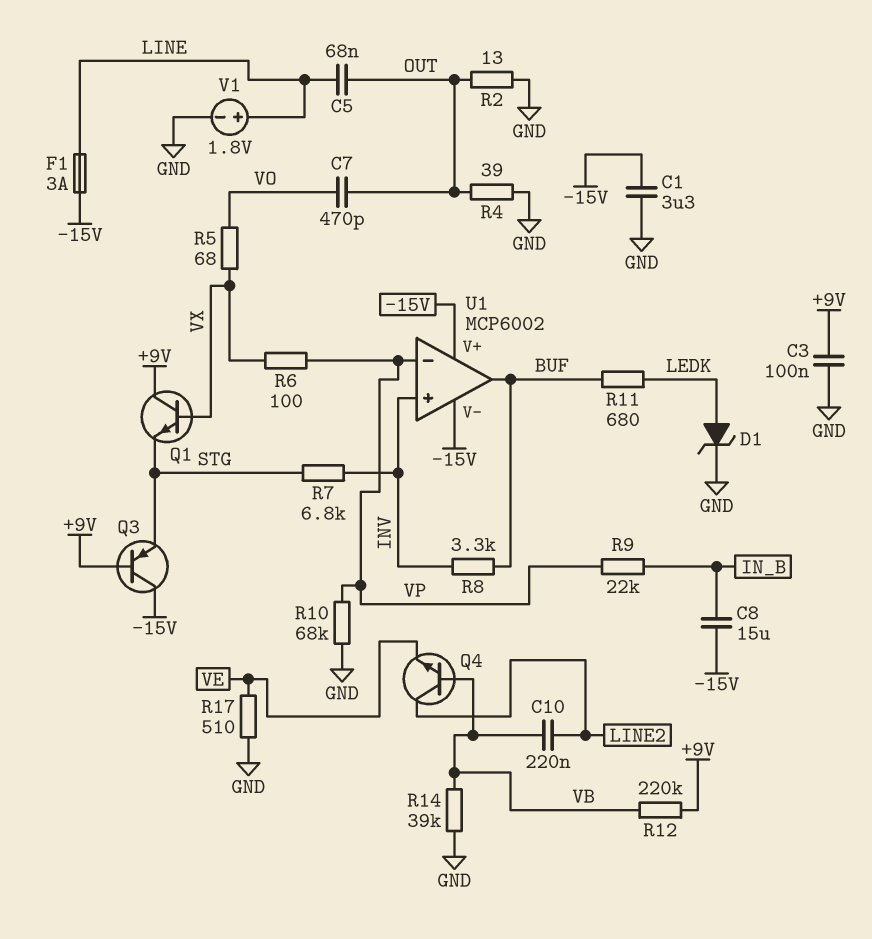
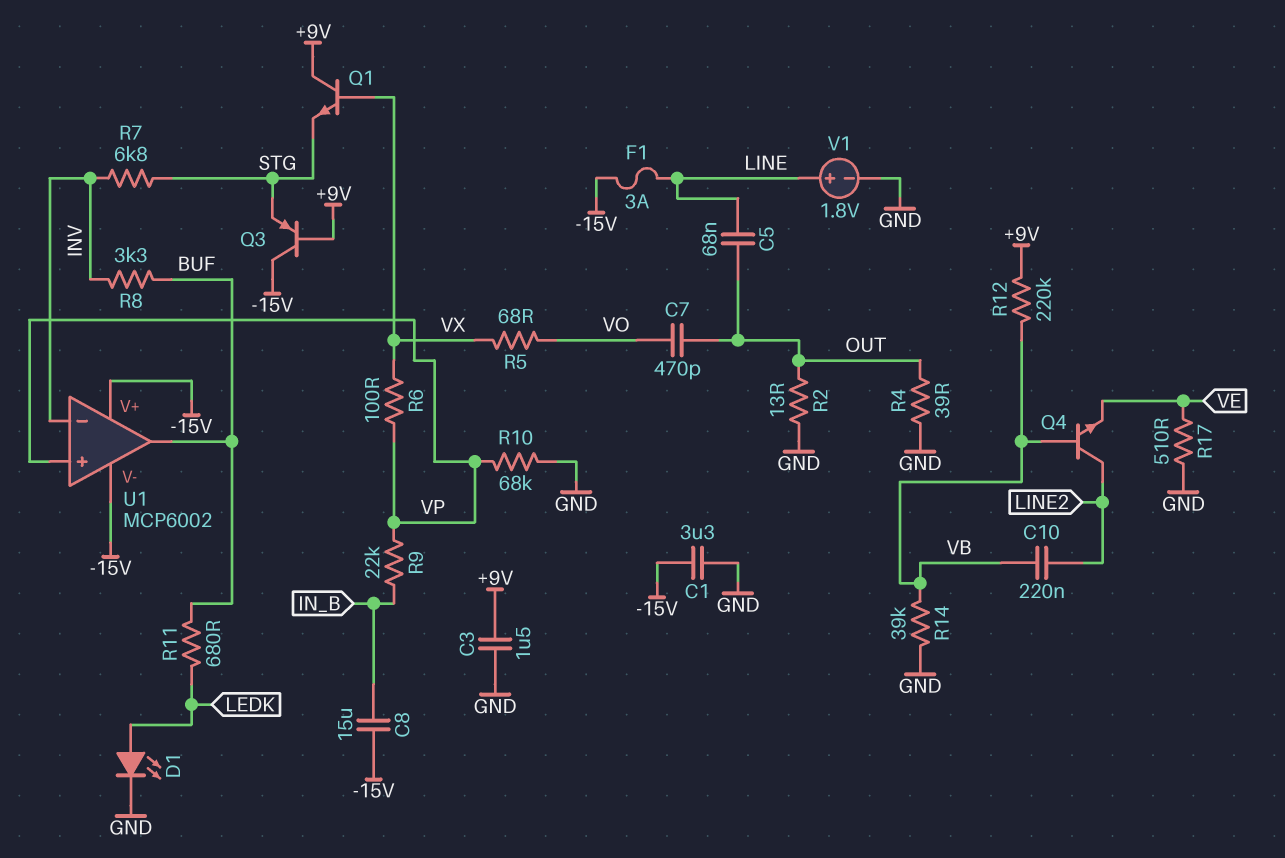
C3: 100nF (+9V, GND) -> 1.5uF (+9V, GND)
D1: zener (A LEDK, K GND) -> LED (A LEDK, K GND)
U1 pin in+: INV -> VP
U1 pin in-: VP -> INV

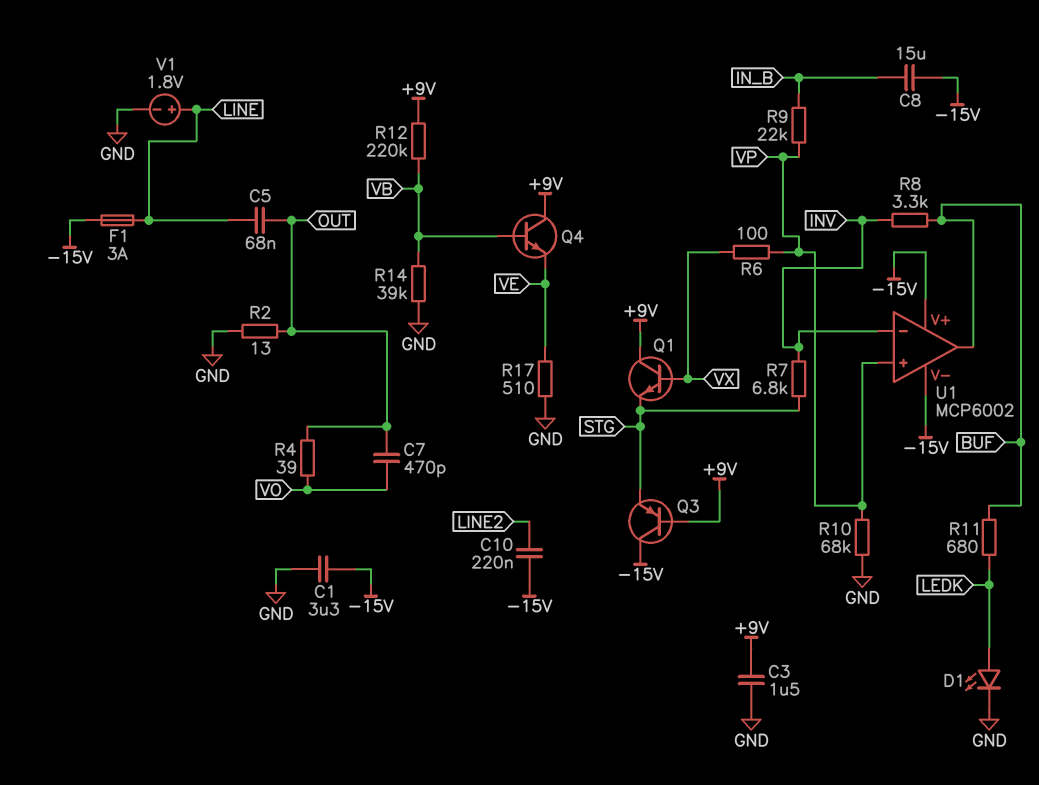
C10: 220nF (LINE2, VB) -> 220nF (-15V, LINE2)
Q4: NPN (B VB, C LINE2, E VE) -> NPN (B VB, C +9V, E VE)
R4: 39 (GND, OUT) -> 39 (OUT, VO)
R5: 68 (VO, VX) -> none

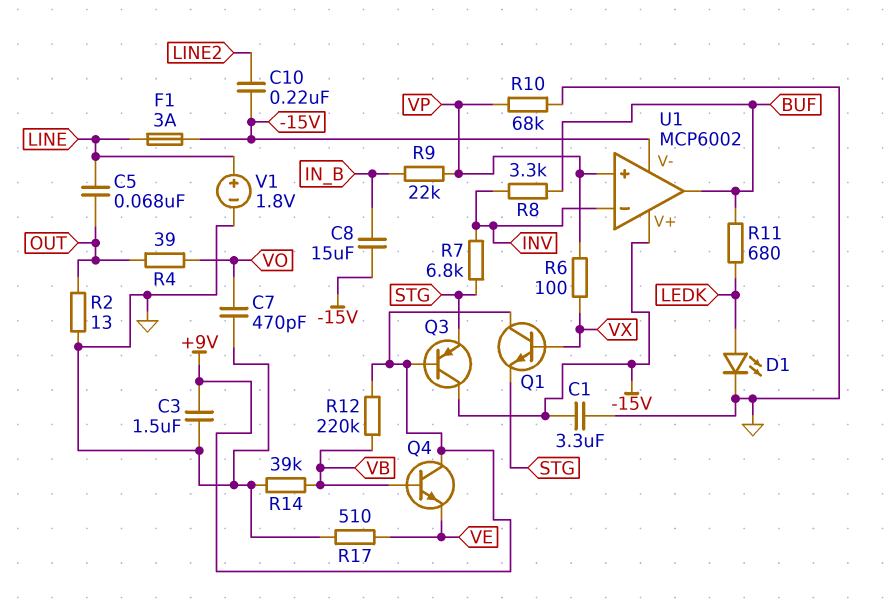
C7: 470pF (OUT, VO) -> 470pF (GND, VO)

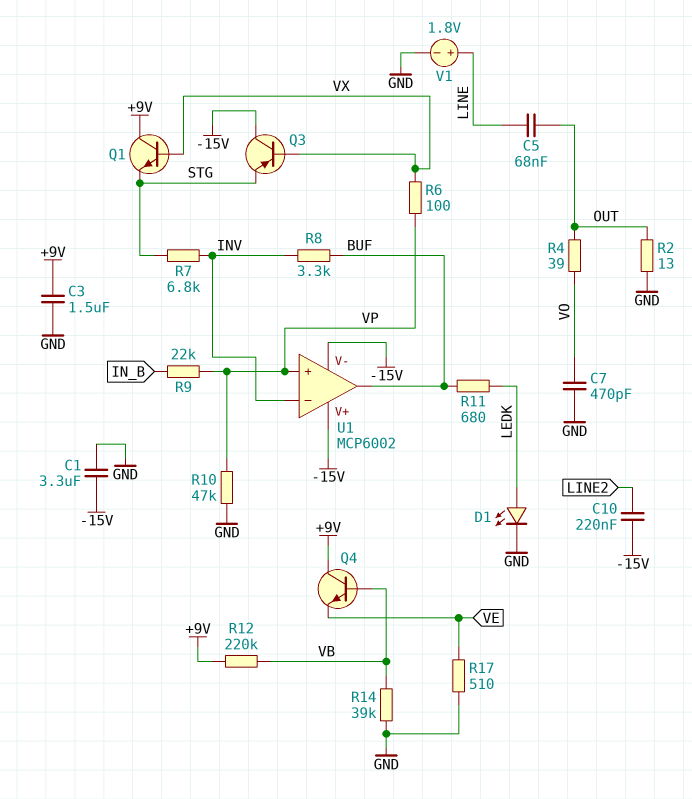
C8: 15uF (-15V, IN_B) -> none
F1: 3A (-15V, LINE) -> none
Q3: PNP (B +9V, C -15V, E STG) -> PNP (B VX, C -15V, E STG)
R10: 68k (GND, VP) -> 47k (GND, VP)

